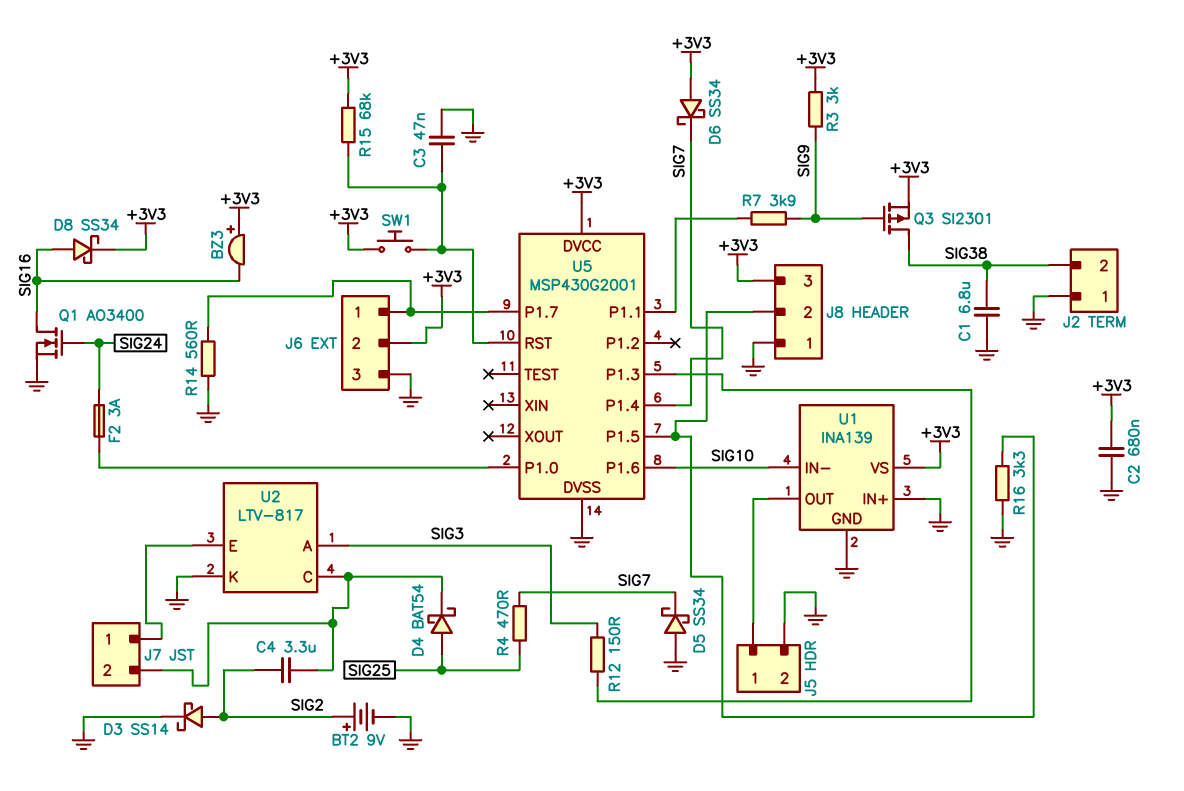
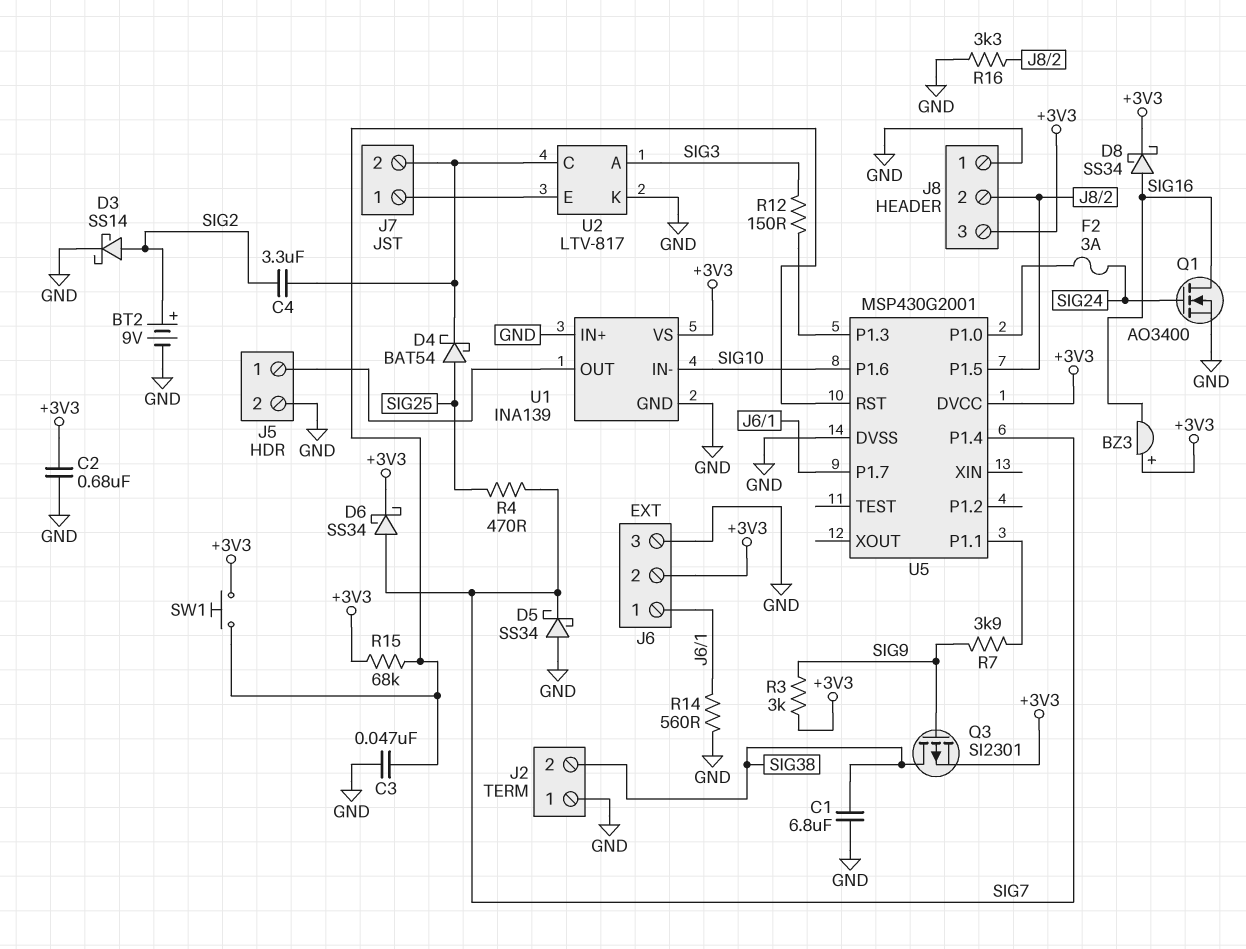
D6: schottky SS34 (A +3V3, K SIG7) -> schottky SS34 (A SIG7, K +3V3)

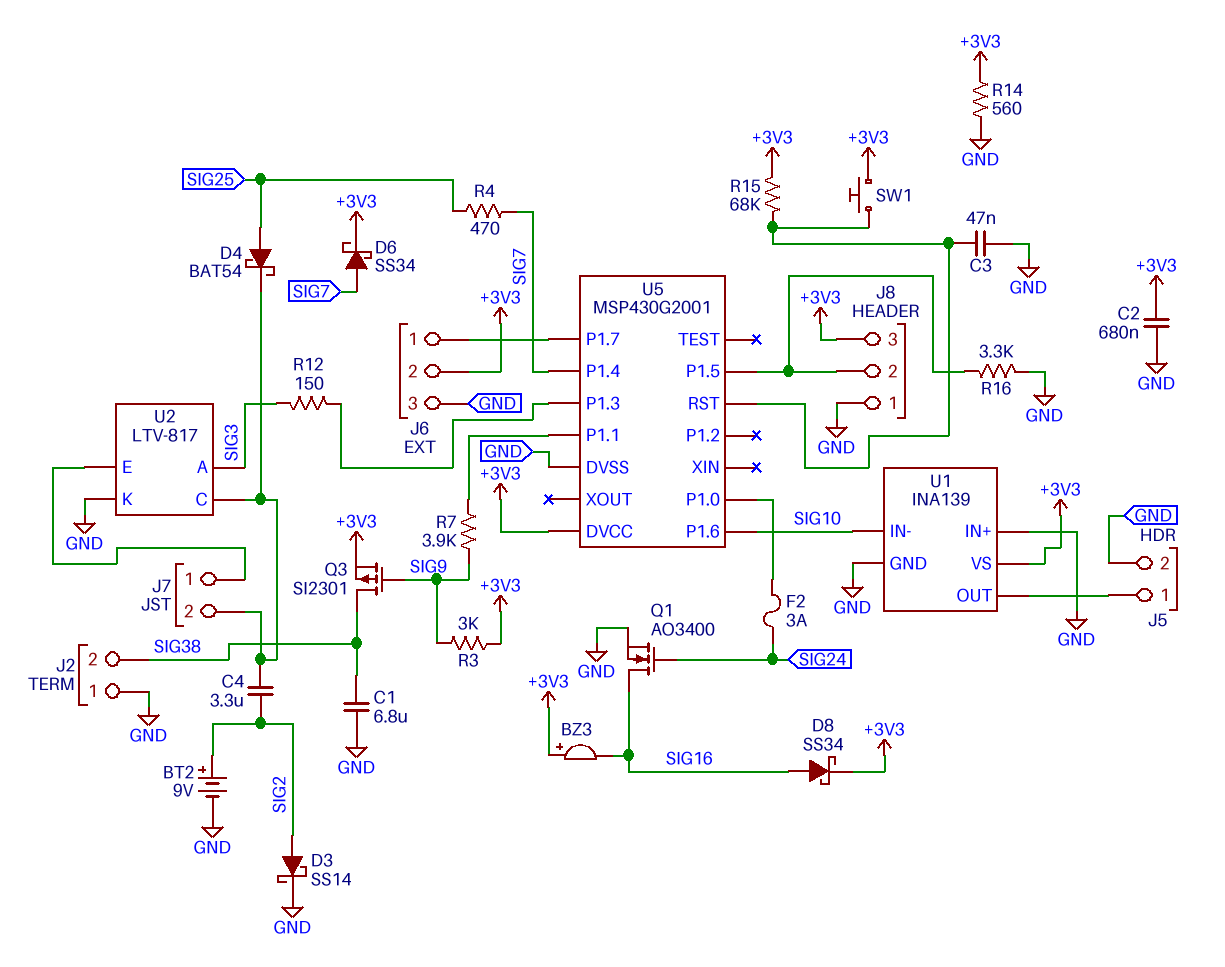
D5: schottky SS34 (A GND, K SIG7) -> none
R14: 560 (GND, J6/1) -> 560 (+3V3, GND)

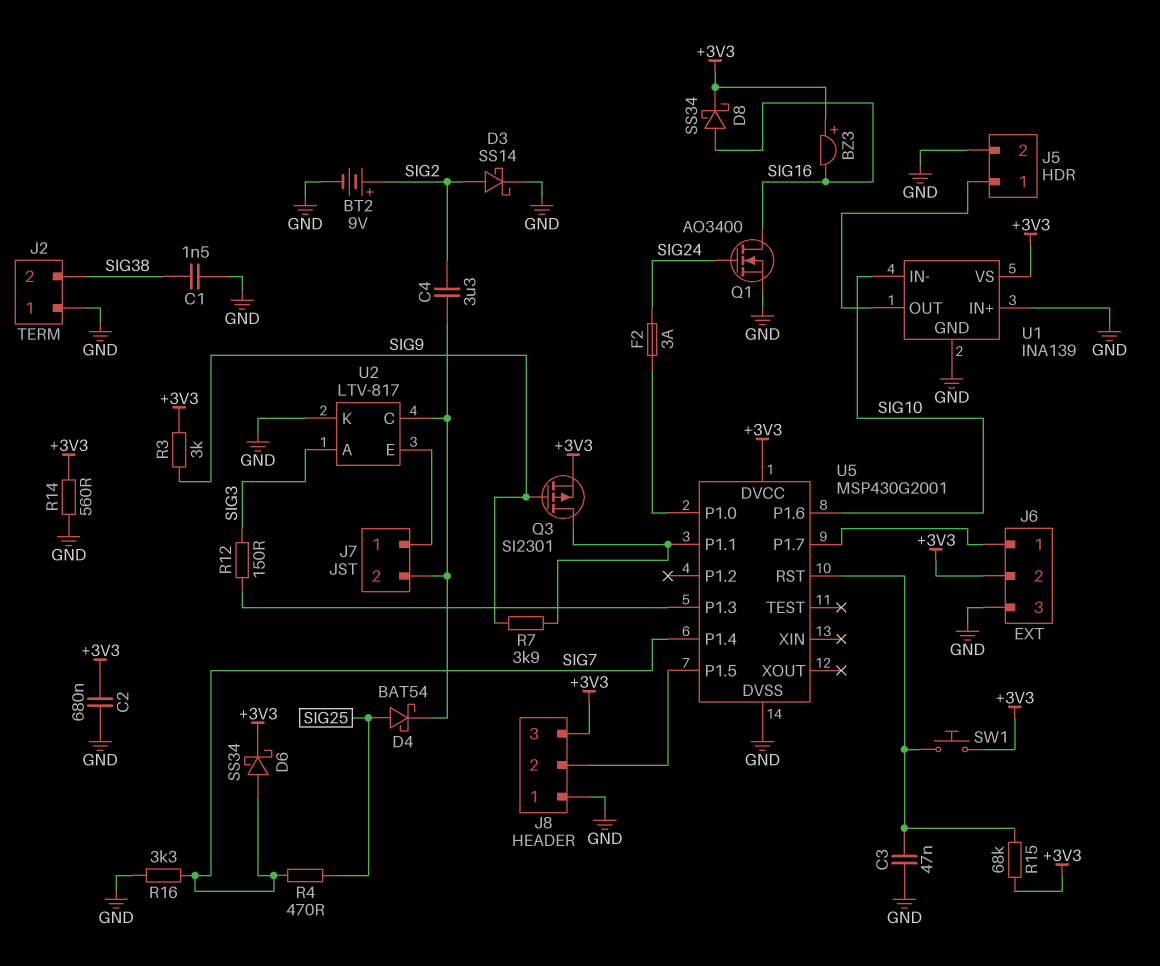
C1: 6.8uF (GND, SIG38) -> 1.5nF (GND, SIG38)
Q3: PMOS SI2301 (G SIG9, D SIG38, S +3V3) -> PMOS SI2301 (G SIG9, D U5/P1.1, S +3V3)
R16: 3.3k (GND, J8/2) -> 3.3k (GND, SIG7)

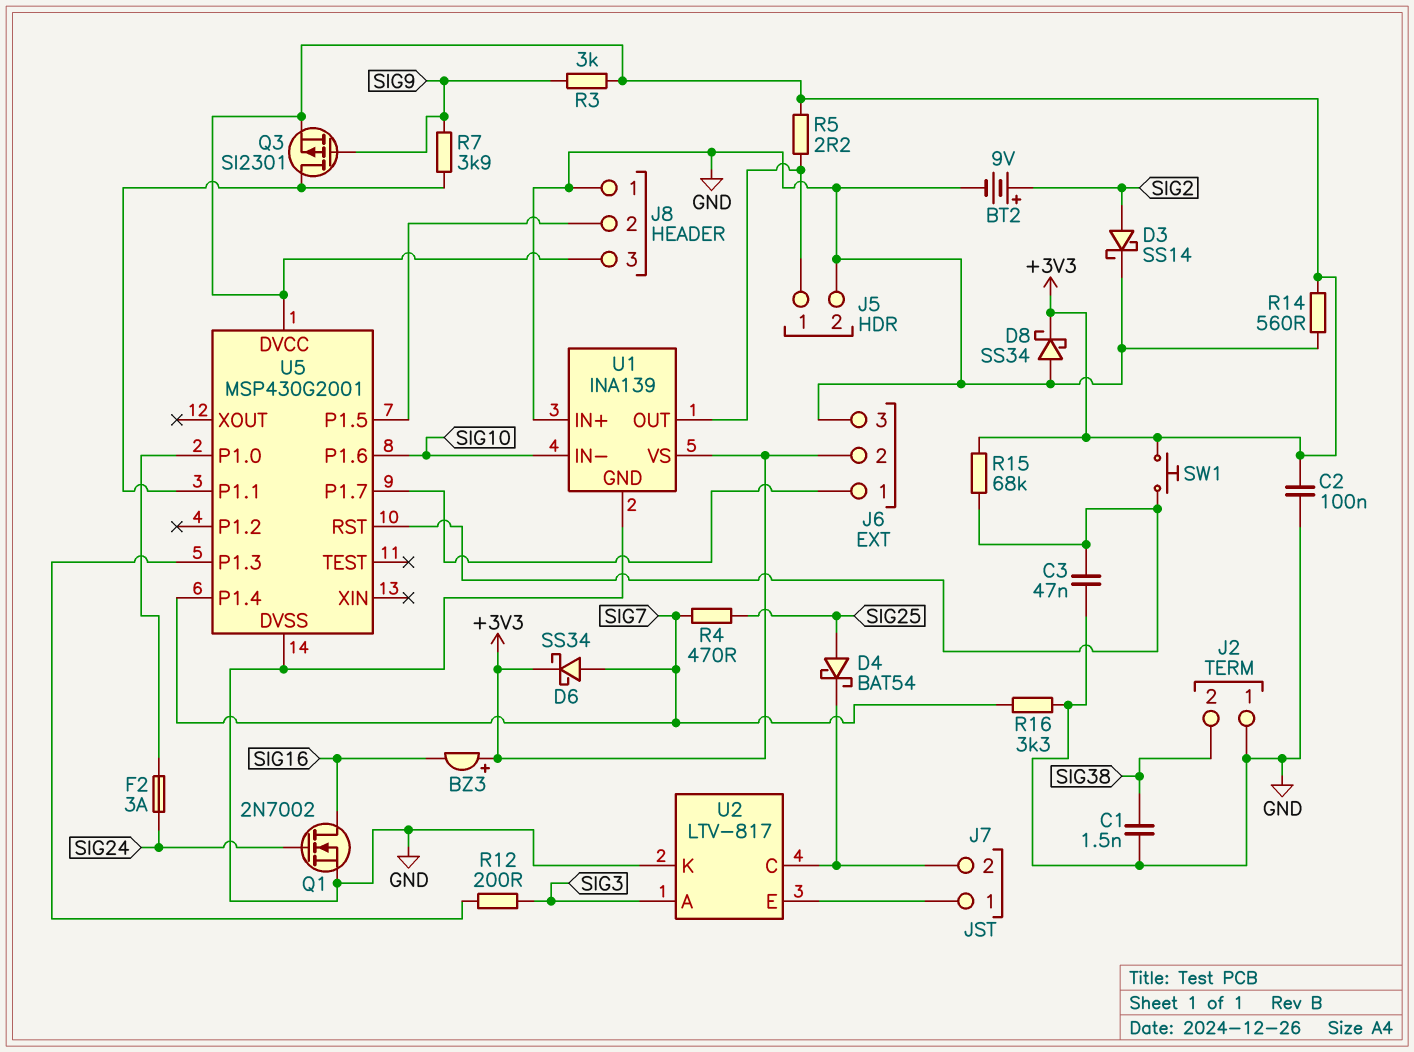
C2: 680nF (+3V3, GND) -> 100nF (+3V3, GND)
C4: 3.3uF (J7/2, SIG2) -> none
D8: schottky SS34 (A SIG16, K +3V3) -> schottky SS34 (A GND, K +3V3)
Q1: NMOS AO3400 (G SIG24, D SIG16, S GND) -> NMOS 2N7002 (G SIG24, D SIG16, S GND)
R5: none -> 2.2 (+3V3, J5/1)
R12: 150 (SIG3, U5/P1.3) -> 200 (SIG3, U5/P1.3)

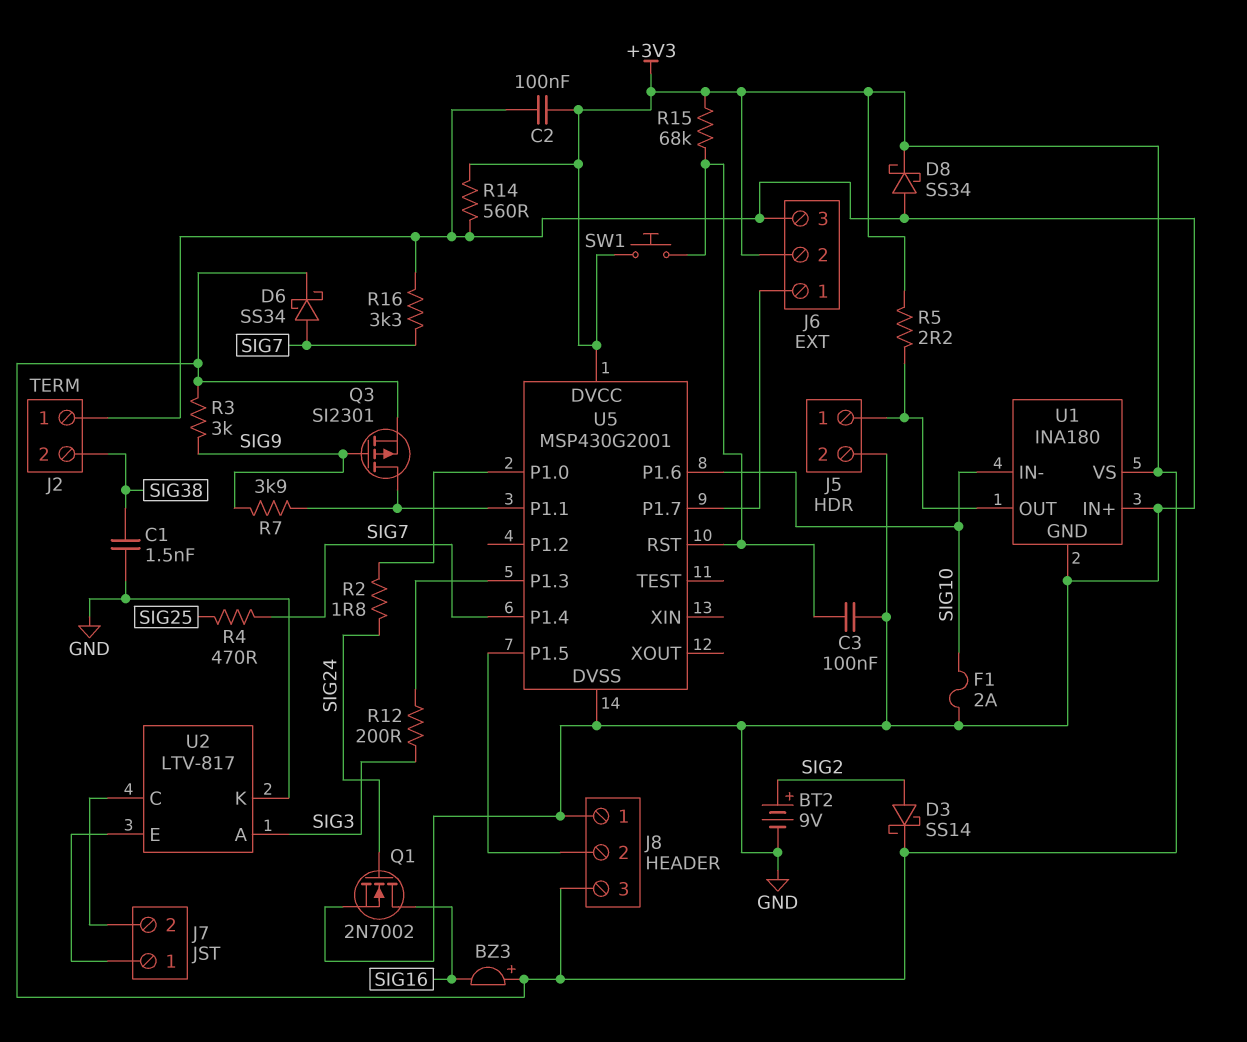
C3: 47nF (GND, U5/RST) -> 100nF (GND, U5/RST)
D3: schottky SS14 (A SIG2, K GND) -> schottky SS14 (A SIG2, K +3V3)
D4: schottky BAT54 (A SIG25, K J7/2) -> none
F1: none -> 2A (GND, SIG10)
F2: 3A (SIG24, U5/P1.0) -> none
R2: none -> 1.8 (SIG24, U5/P1.0)
U1: INA139 -> INA180

